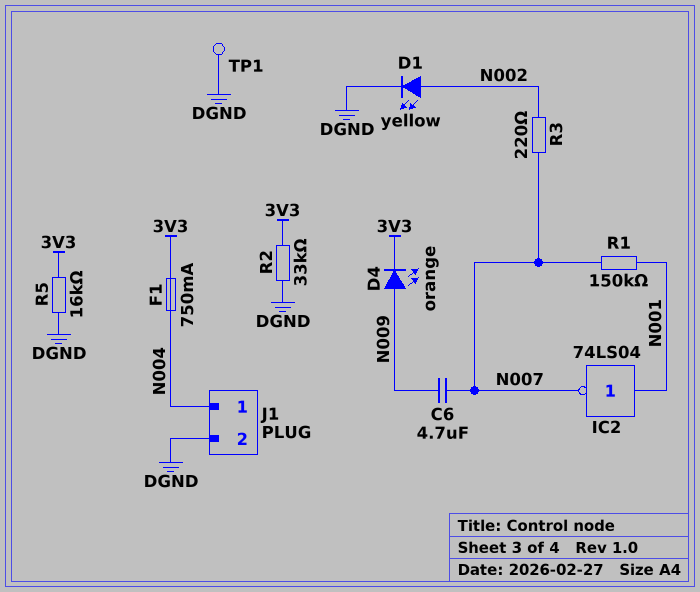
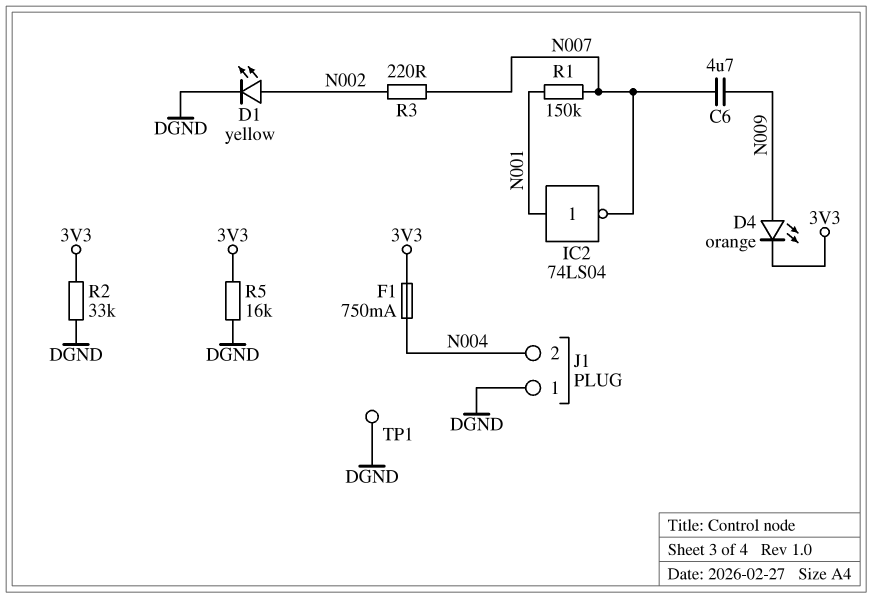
J1 pin 1: N004 -> DGND
J1 pin 2: DGND -> N004

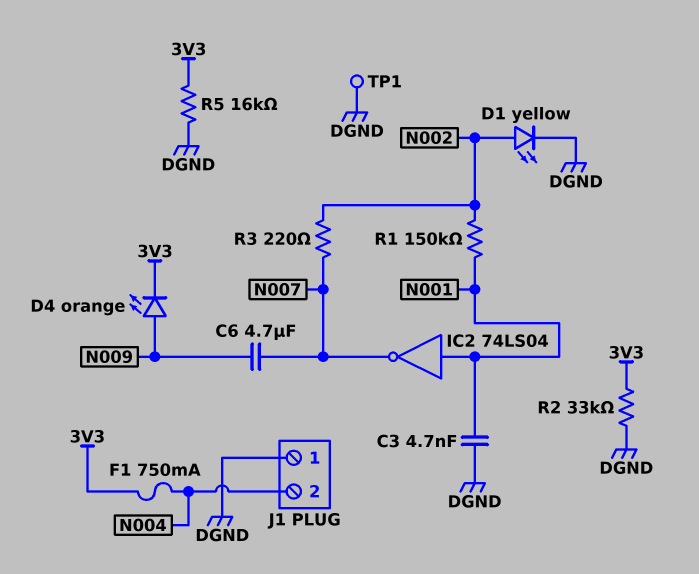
C3: none -> 4.7nF (DGND, N001)
R1: 150k (N001, N007) -> 150k (N001, N002)

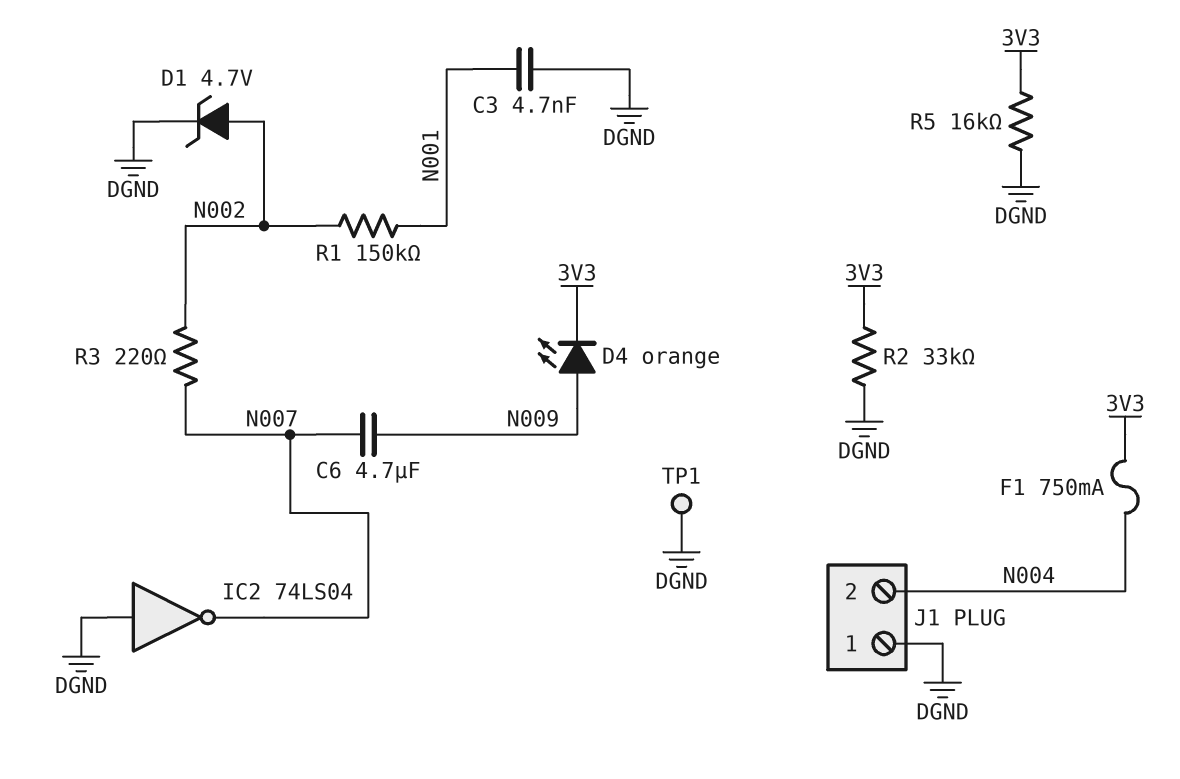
D1: LED yellow (A N002, K DGND) -> zener 4.7V (A N002, K DGND)
IC2: NOT 74LS04 (in N001, out N007) -> NOT 74LS04 (in DGND, out N007)

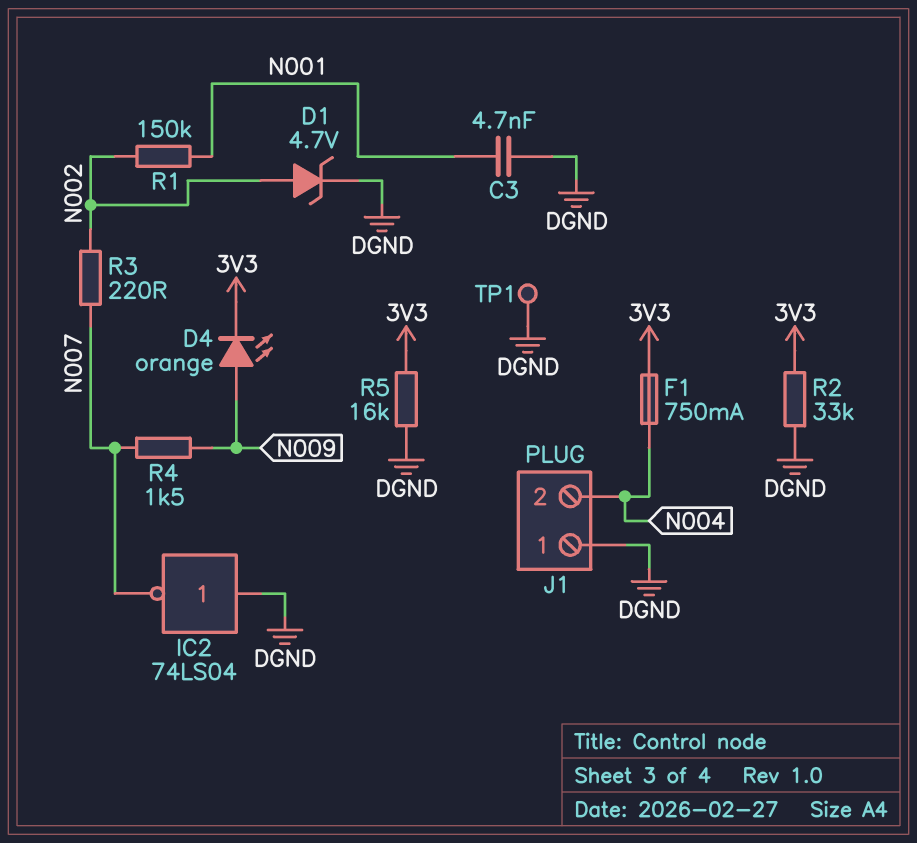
C6: 4.7uF (N007, N009) -> none
R4: none -> 1.5k (N007, N009)

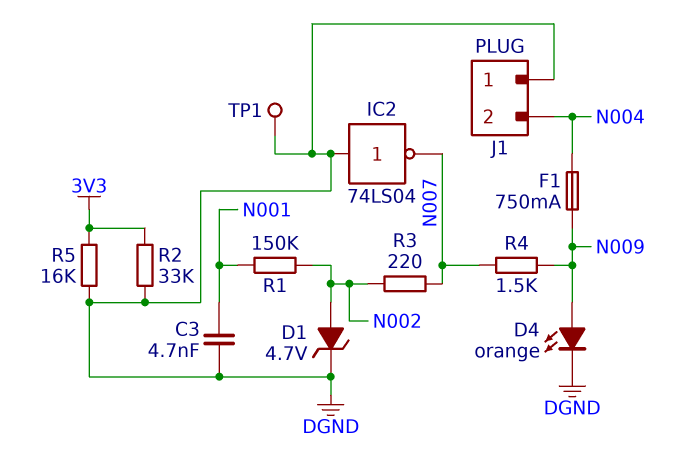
D4: LED orange (A N009, K 3V3) -> LED orange (A N009, K DGND)
F1: 750mA (3V3, N004) -> 750mA (N004, N009)

